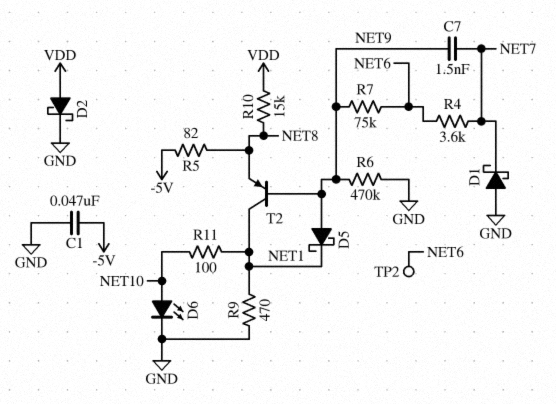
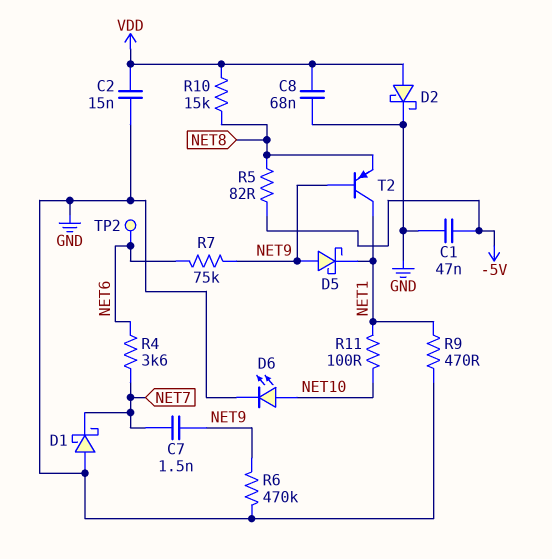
C2: none -> 15nF (GND, VDD)
C8: none -> 68nF (GND, VDD)

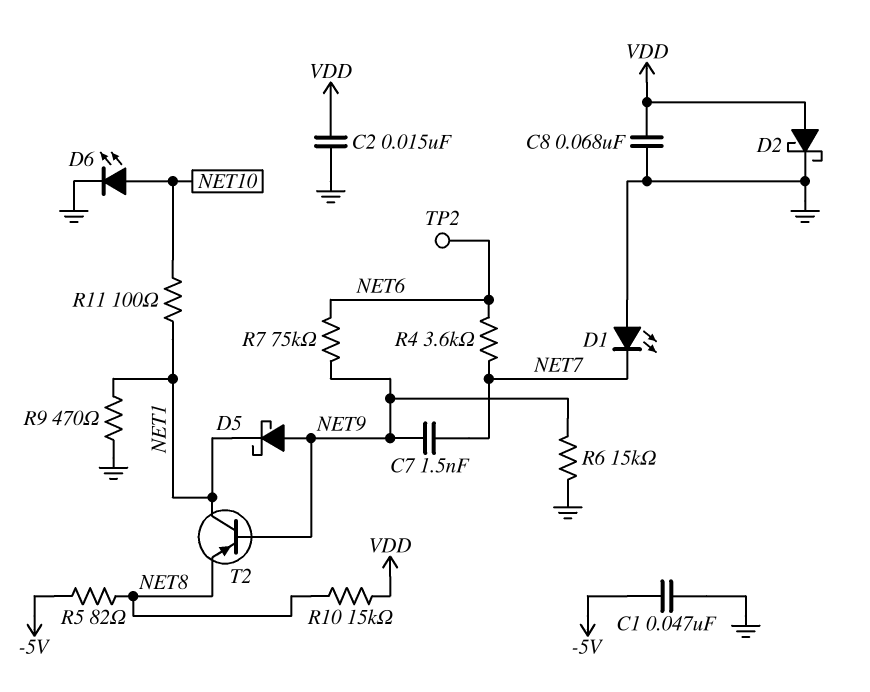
D1: schottky (A GND, K NET7) -> LED (A GND, K NET7)
R6: 470k (GND, NET9) -> 15k (GND, NET9)

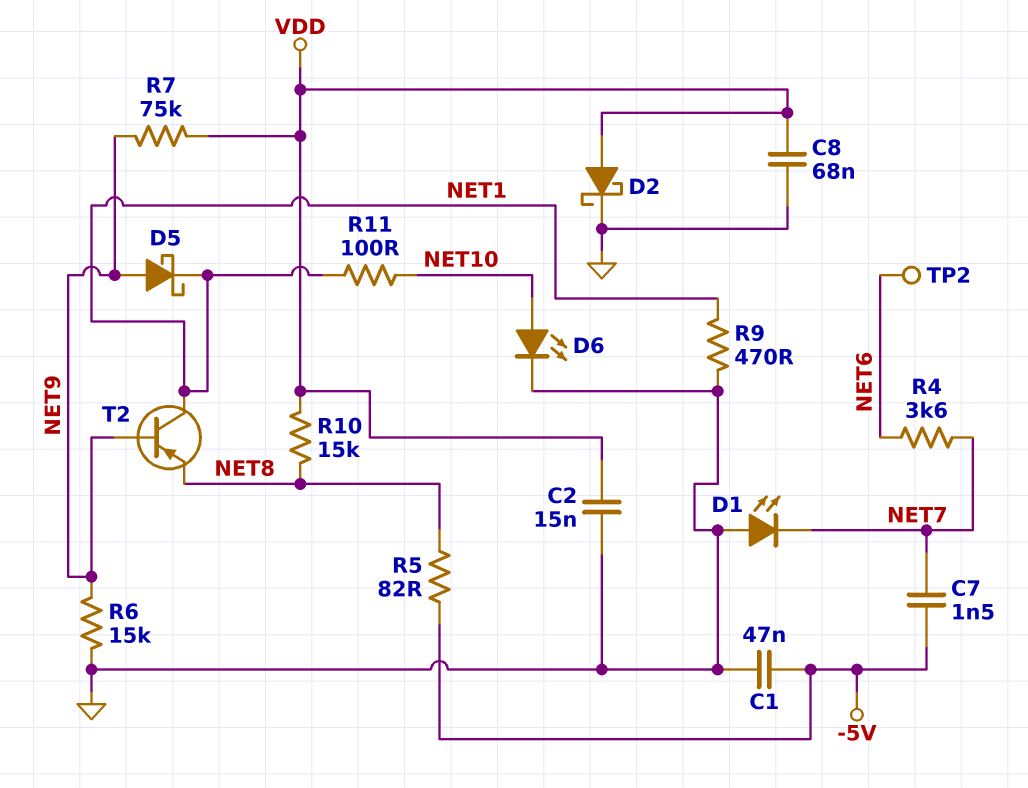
C7: 1.5nF (NET7, NET9) -> 1.5nF (-5V, NET7)
R7: 75k (NET6, NET9) -> 75k (NET9, VDD)

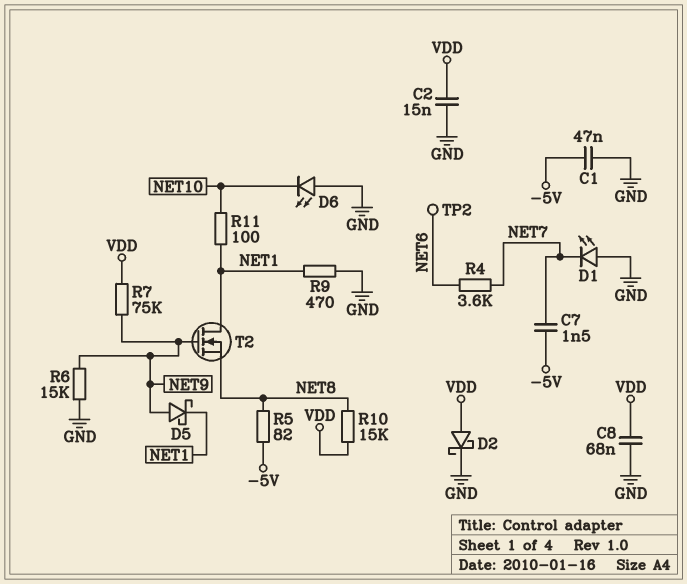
D6: LED (A NET10, K GND) -> LED (A GND, K NET10)
T2: PNP (B NET9, C NET1, E NET8) -> NMOS (G NET9, D NET1, S NET8)

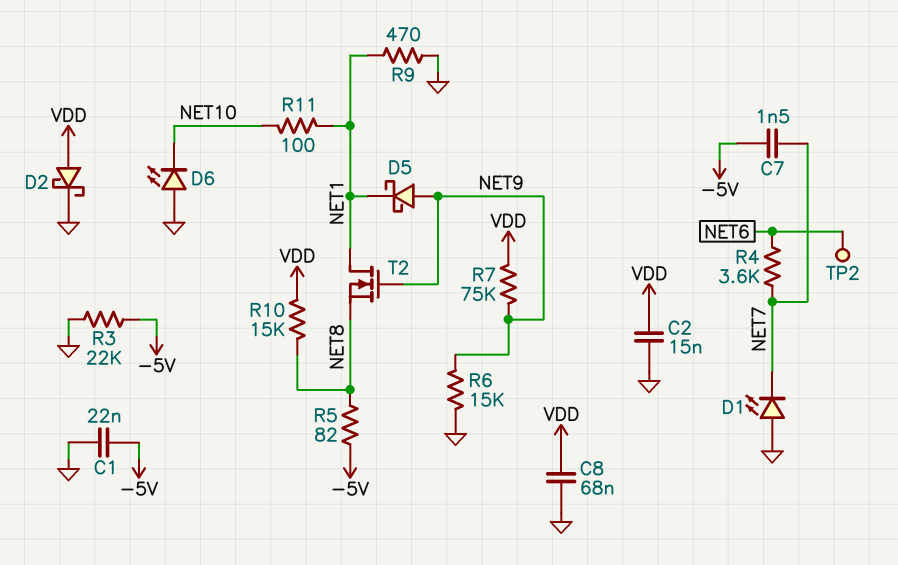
C1: 47nF (-5V, GND) -> 22nF (-5V, GND)
R3: none -> 22k (-5V, GND)

